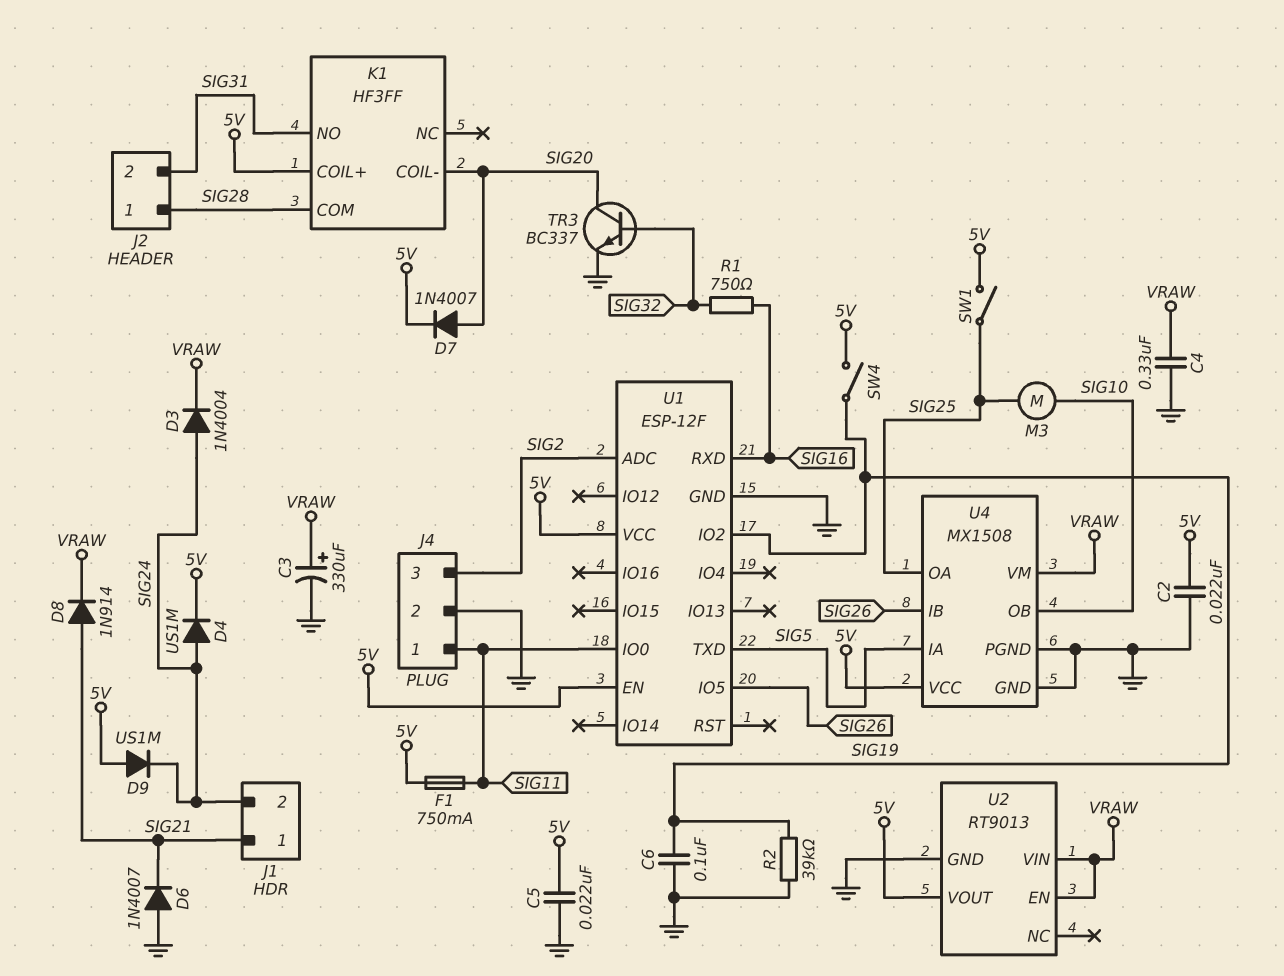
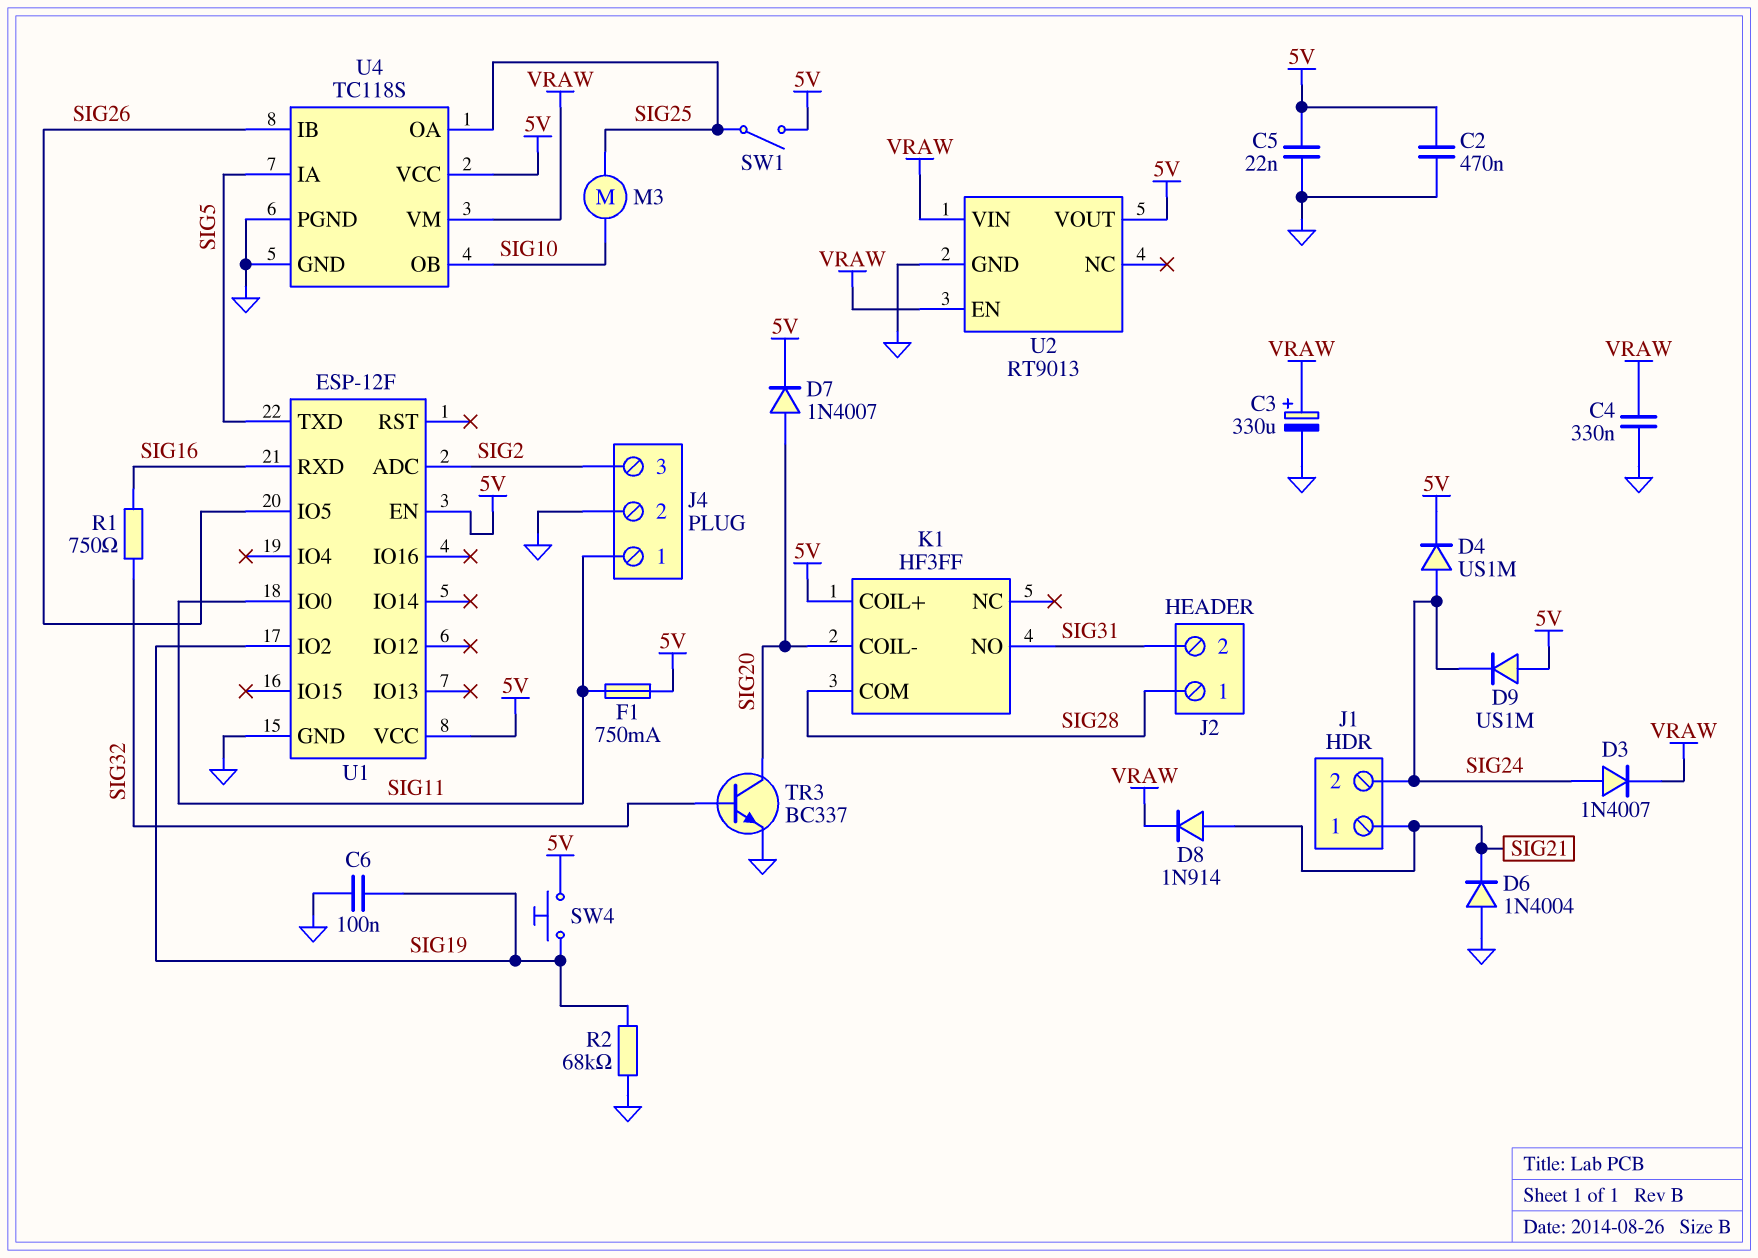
C2: 22nF (5V, GND) -> 470nF (5V, GND)
D3: diode 1N4004 (A SIG24, K VRAW) -> diode 1N4007 (A SIG24, K VRAW)
D6: diode 1N4007 (A GND, K SIG21) -> diode 1N4004 (A GND, K SIG21)
R2: 39k (GND, SIG19) -> 68k (GND, SIG19)
SW4: switch (5V, SIG19) -> button (5V, SIG19)
U4: MX1508 -> TC118S

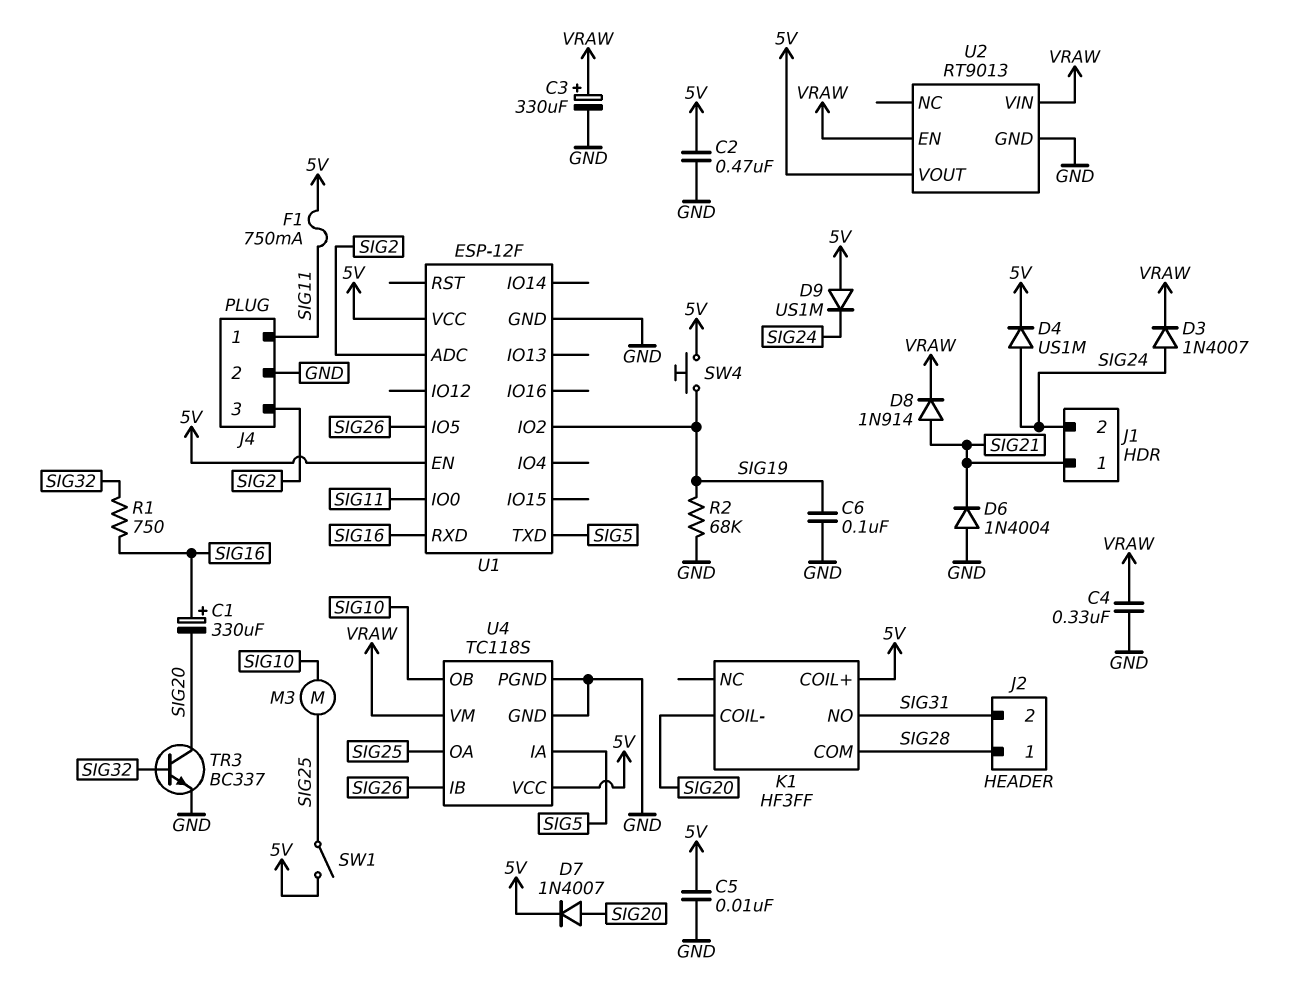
C1: none -> 330uF (plus SIG16, minus SIG20)
C5: 22nF (5V, GND) -> 10nF (5V, GND)

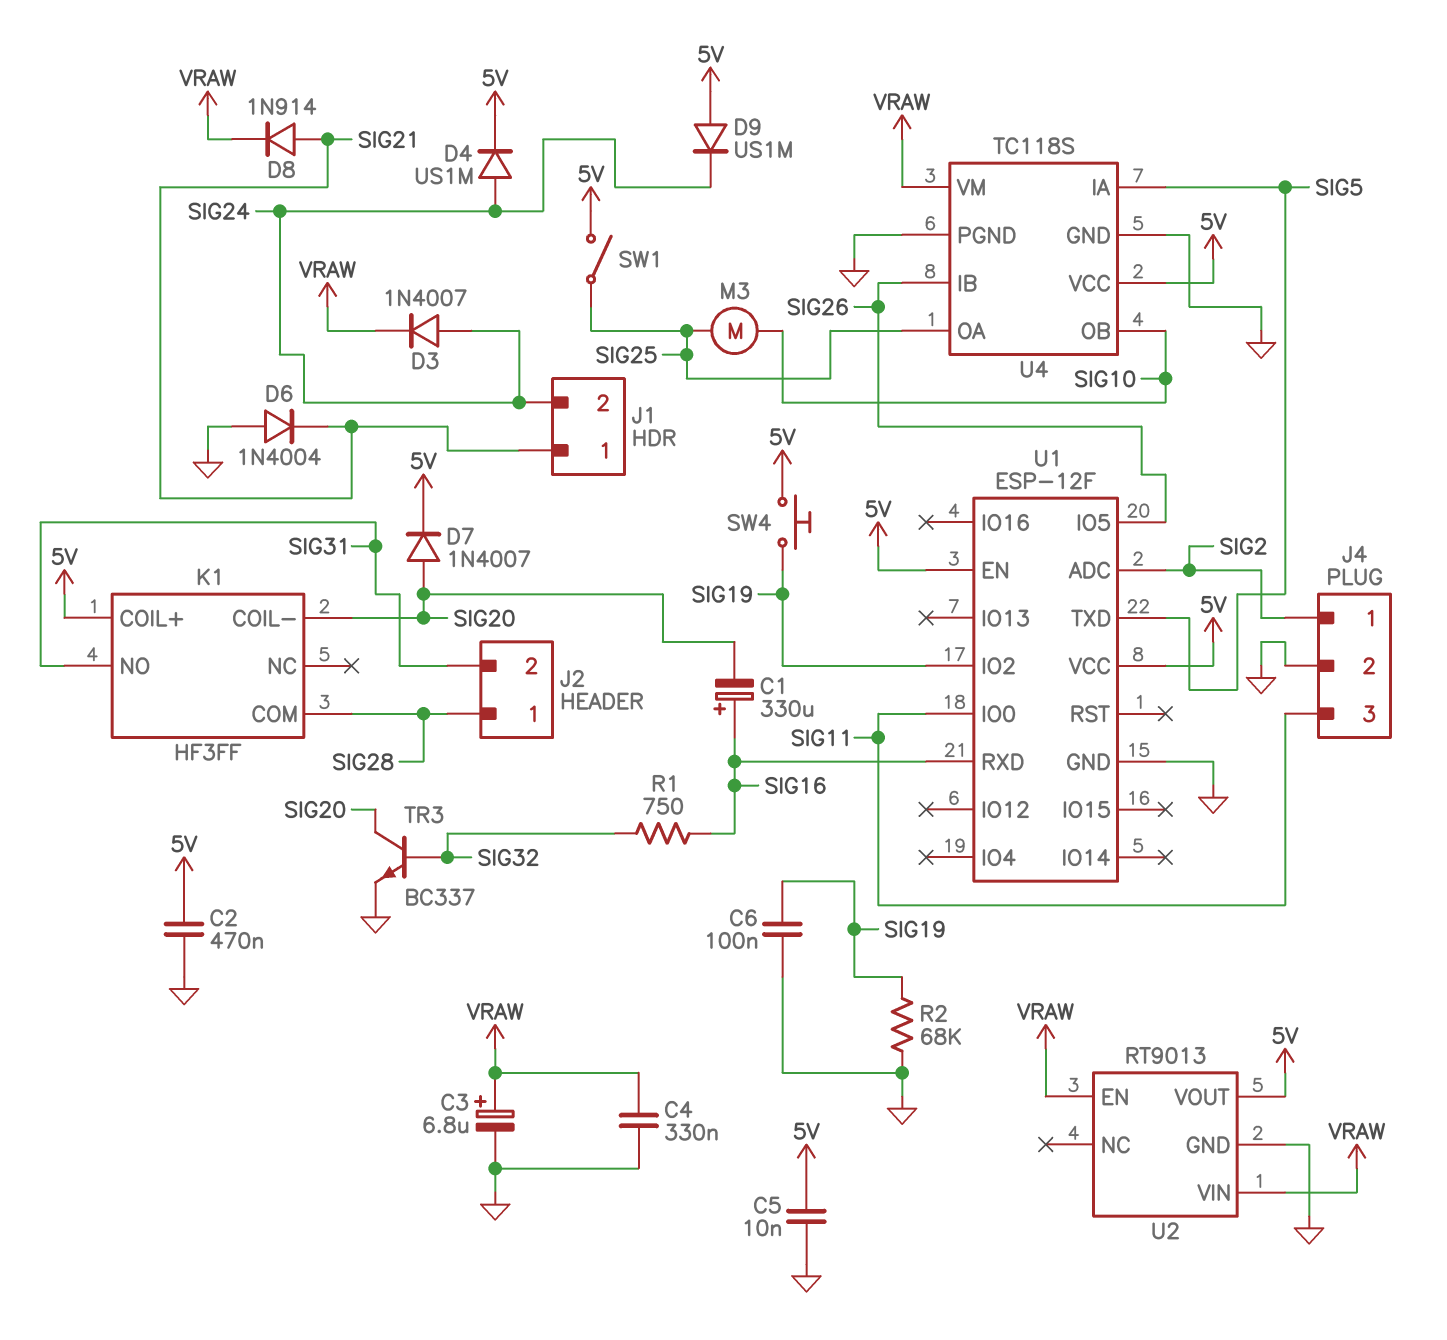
C3: 330uF (plus VRAW, minus GND) -> 6.8uF (plus VRAW, minus GND)
F1: 750mA (5V, SIG11) -> none
J4 pin 1: SIG11 -> SIG2
J4 pin 3: SIG2 -> SIG11

